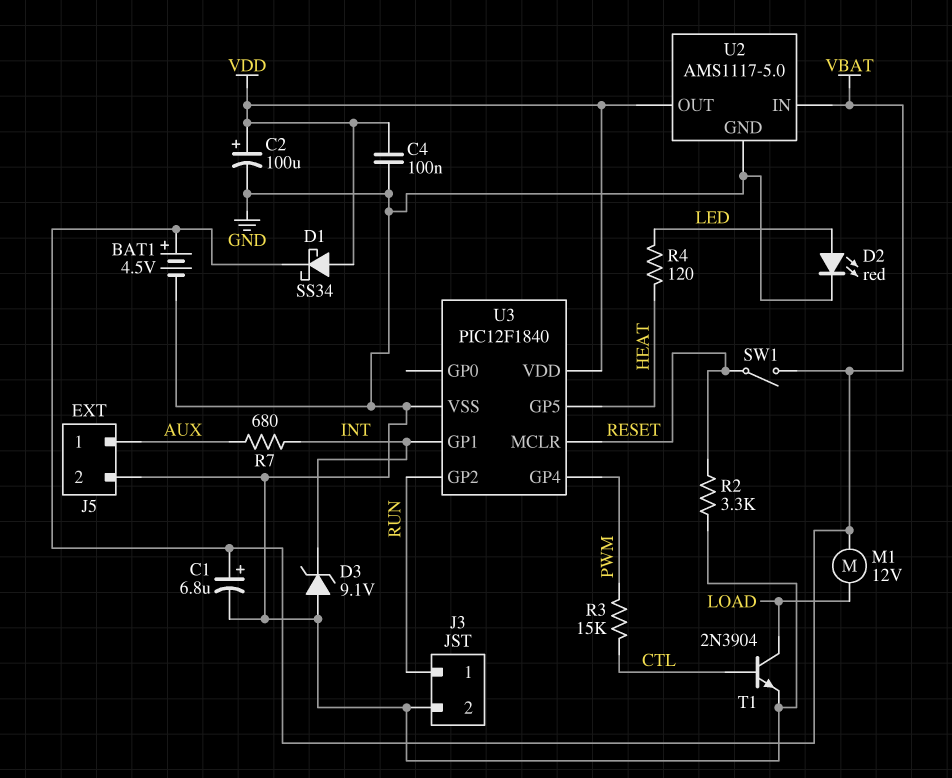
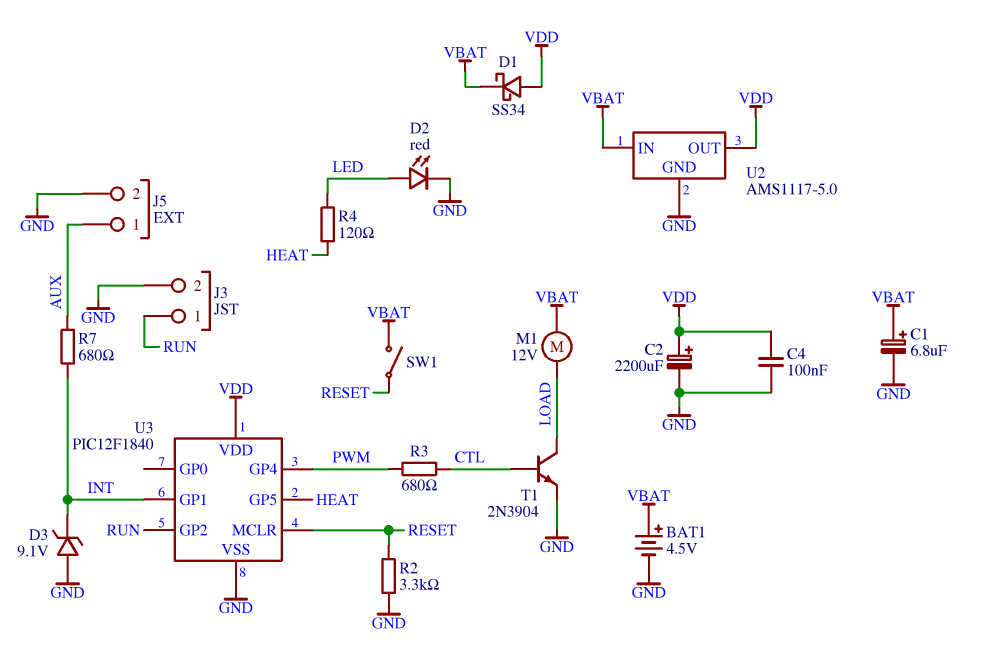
C2: 100uF (plus VDD, minus GND) -> 2200uF (plus VDD, minus GND)
R3: 15k (CTL, PWM) -> 680 (CTL, PWM)

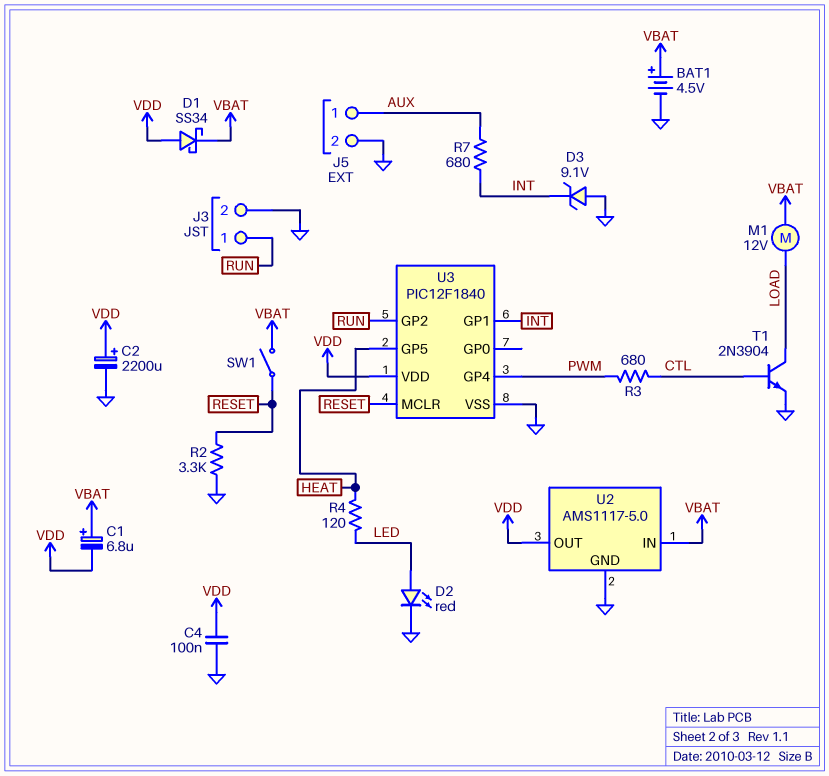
C1: 6.8uF (plus VBAT, minus GND) -> 6.8uF (plus VBAT, minus VDD)

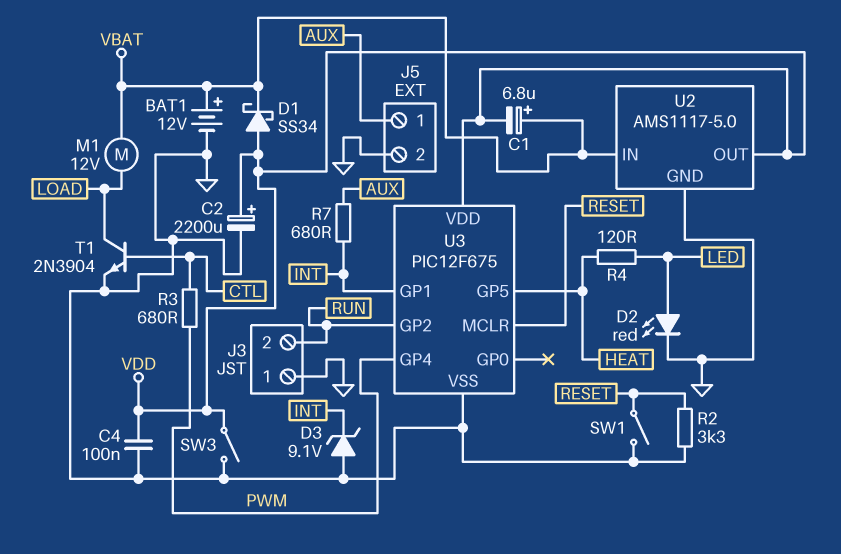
BAT1: 4.5V (plus VBAT, minus GND) -> 12V (plus VBAT, minus GND)
J3 pin 1: RUN -> GND
J3 pin 2: GND -> RUN
SW1: switch (RESET, VBAT) -> switch (GND, RESET)
SW3: none -> switch (GND, VDD)
U3: PIC12F1840 -> PIC12F675

